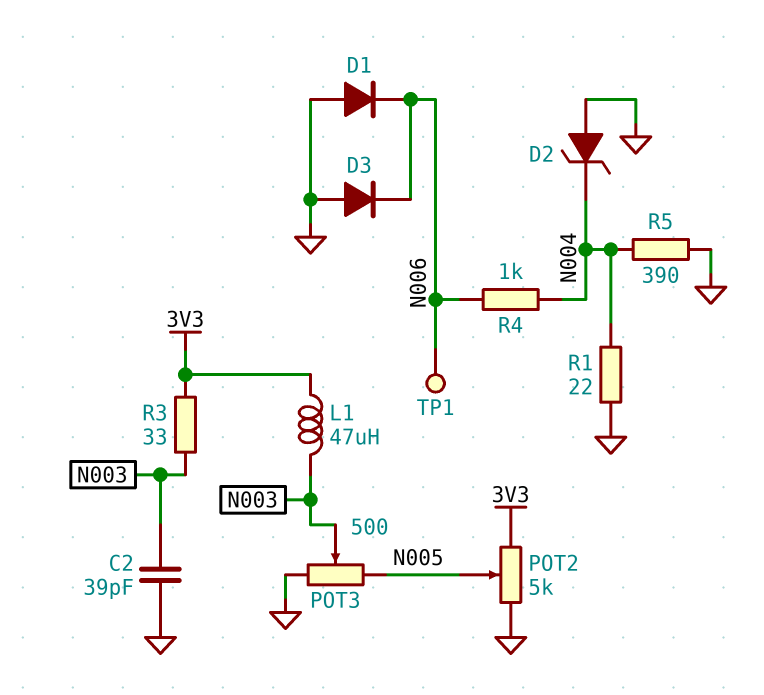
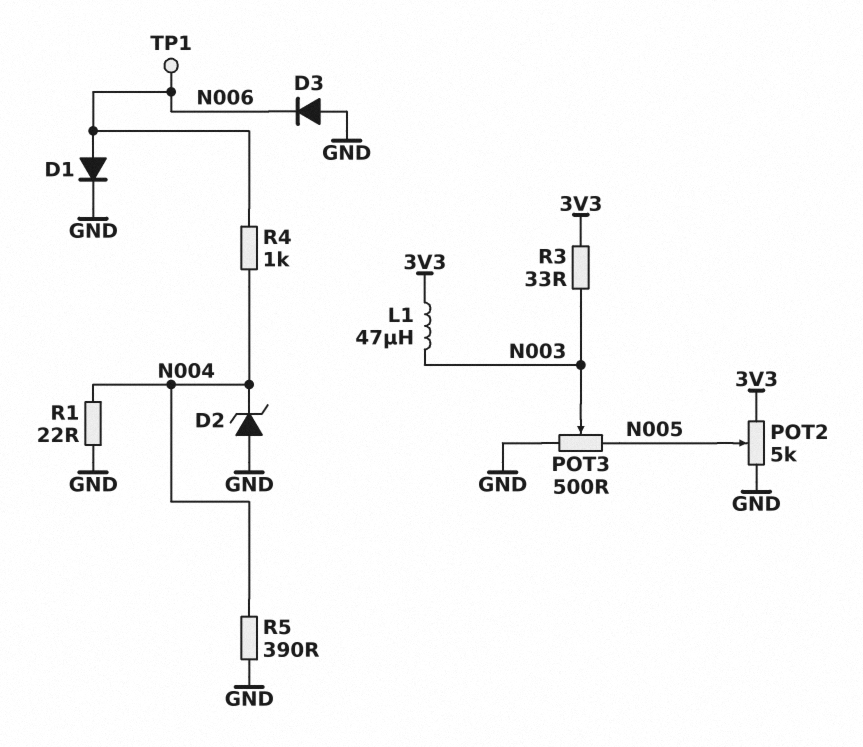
C2: 39pF (GND, N003) -> none
D1: diode (A GND, K N006) -> diode (A N006, K GND)

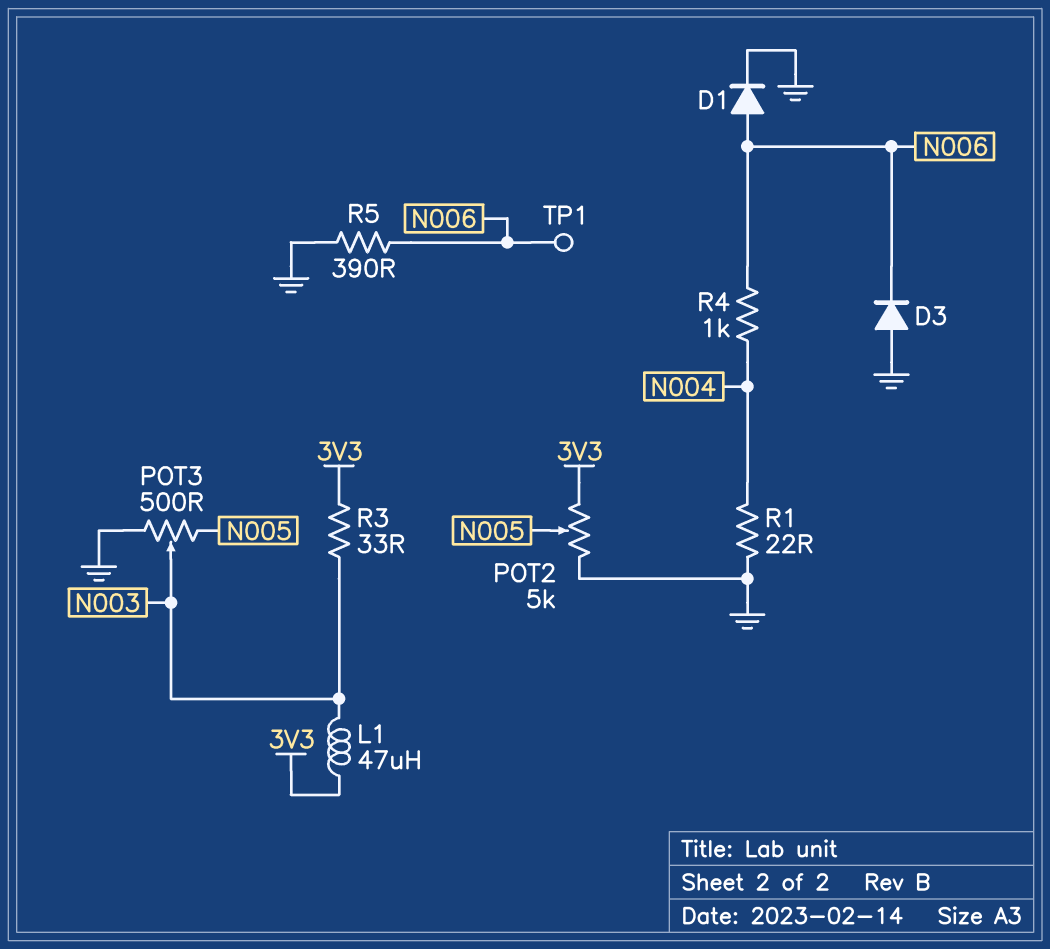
D2: zener (A GND, K N004) -> none
R5: 390 (GND, N004) -> 390 (GND, N006)

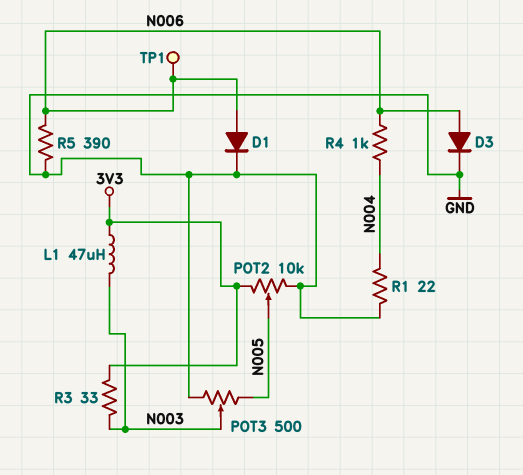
D3: diode (A GND, K N006) -> diode (A N006, K GND)
POT2: 5k (3V3, GND, wiper N005) -> 10k (3V3, GND, wiper N005)

